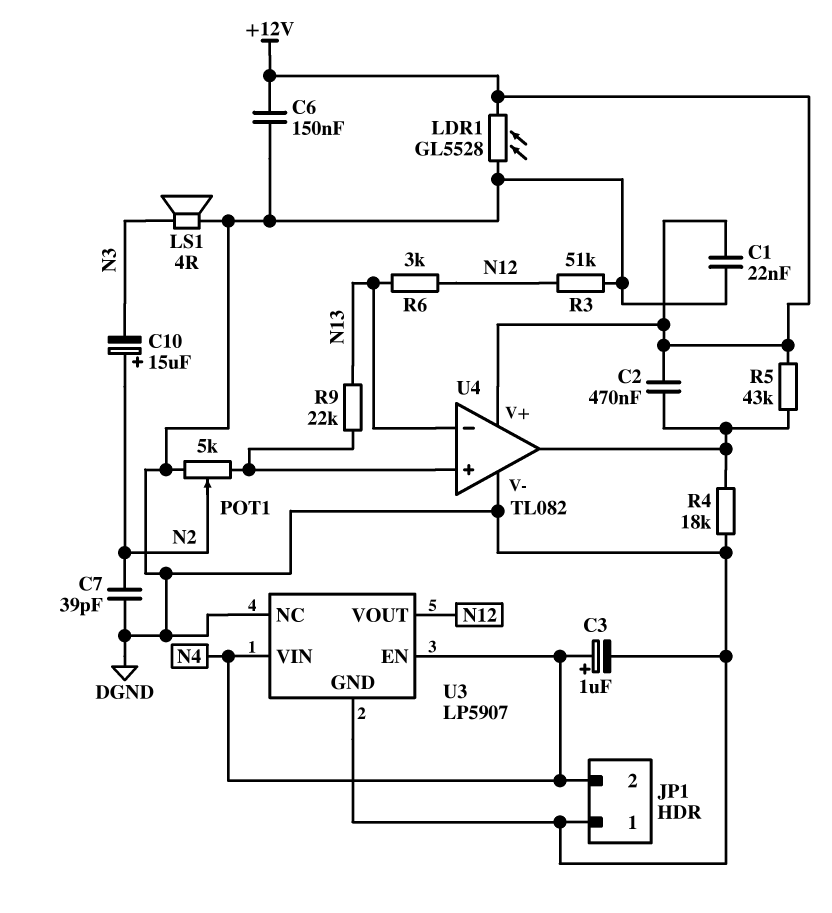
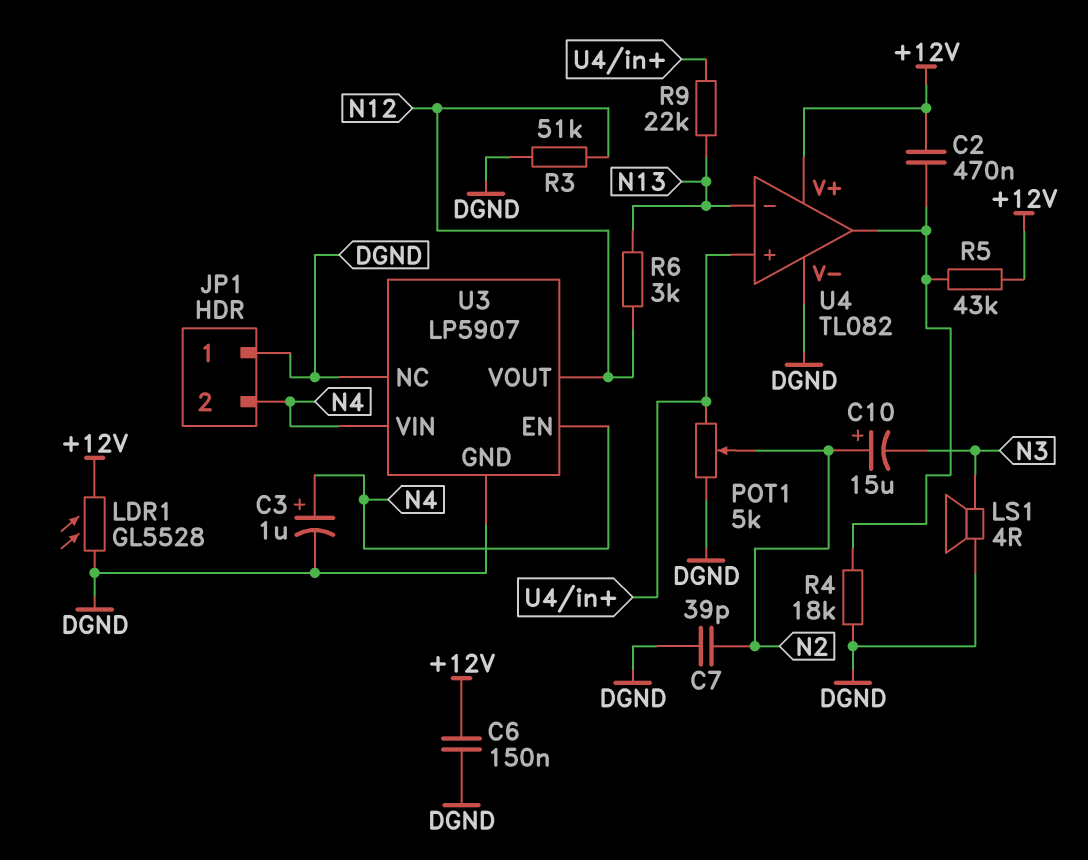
C1: 22nF (+12V, DGND) -> none

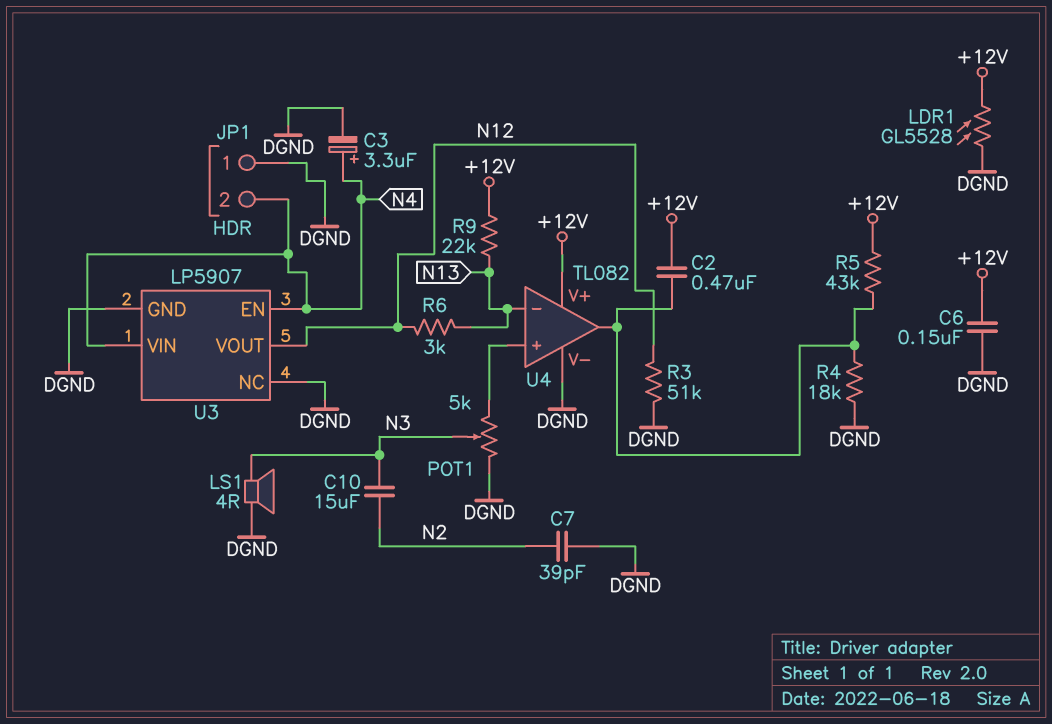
C3: 1uF (plus N4, minus DGND) -> 3.3uF (plus N4, minus DGND)
C10: 15uF (plus N2, minus N3) -> 15uF (N2, N3)
POT1: 5k (DGND, U4/in+, wiper N2) -> 5k (DGND, U4/in+, wiper N3)
R9: 22k (N13, U4/in+) -> 22k (+12V, N13)

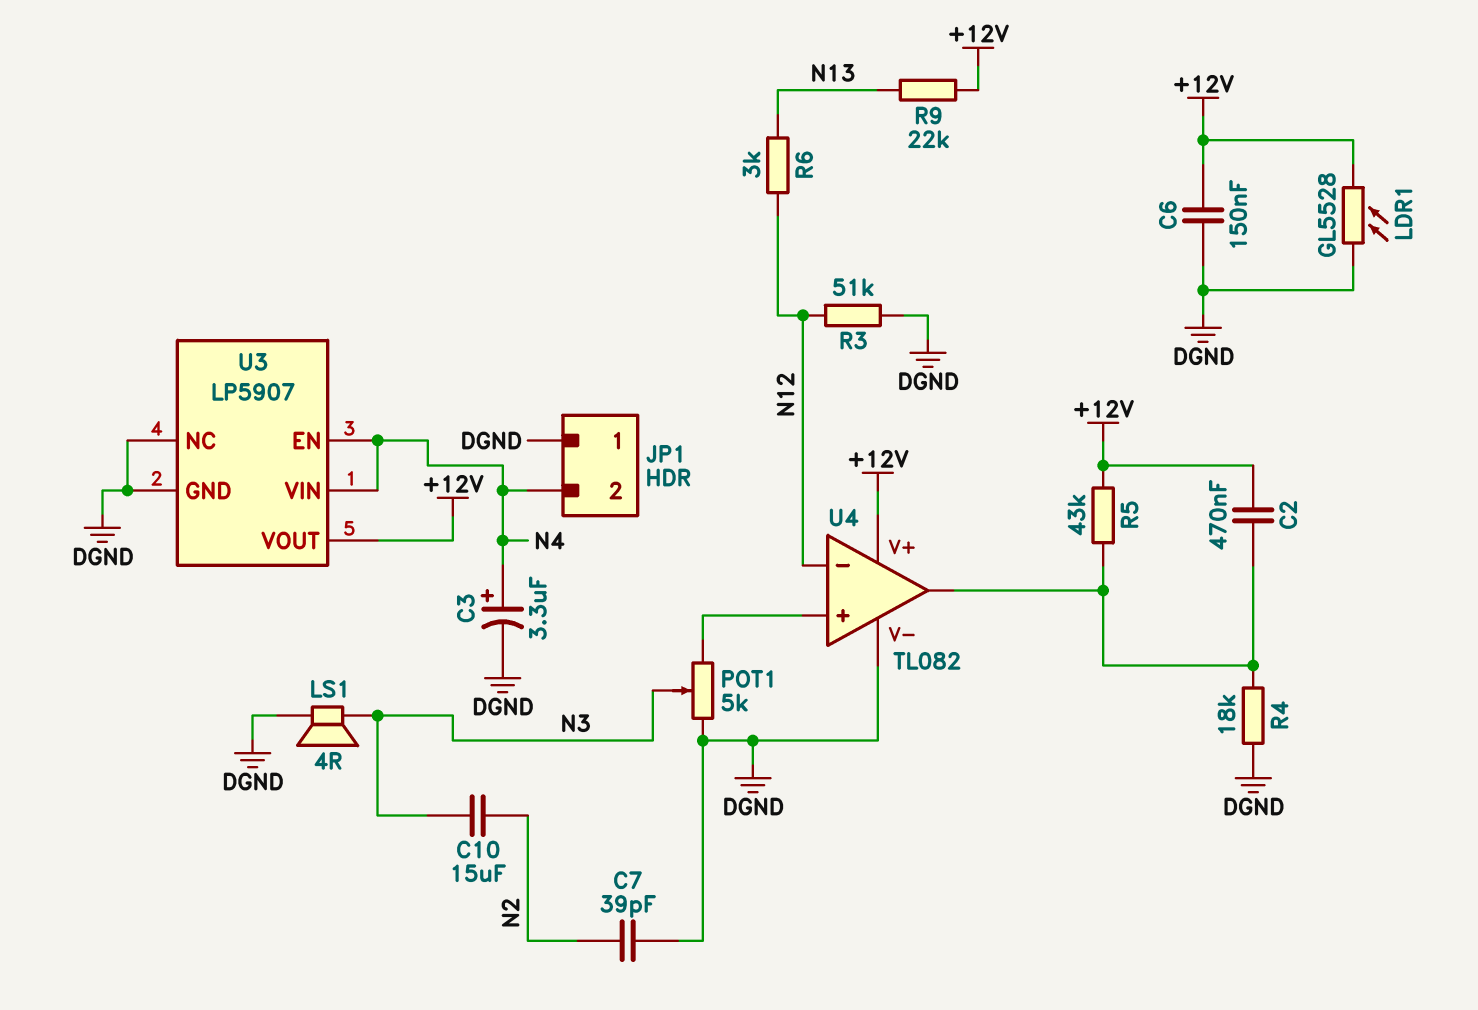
U3 pin VOUT: N12 -> +12V
U4 pin in-: N13 -> N12

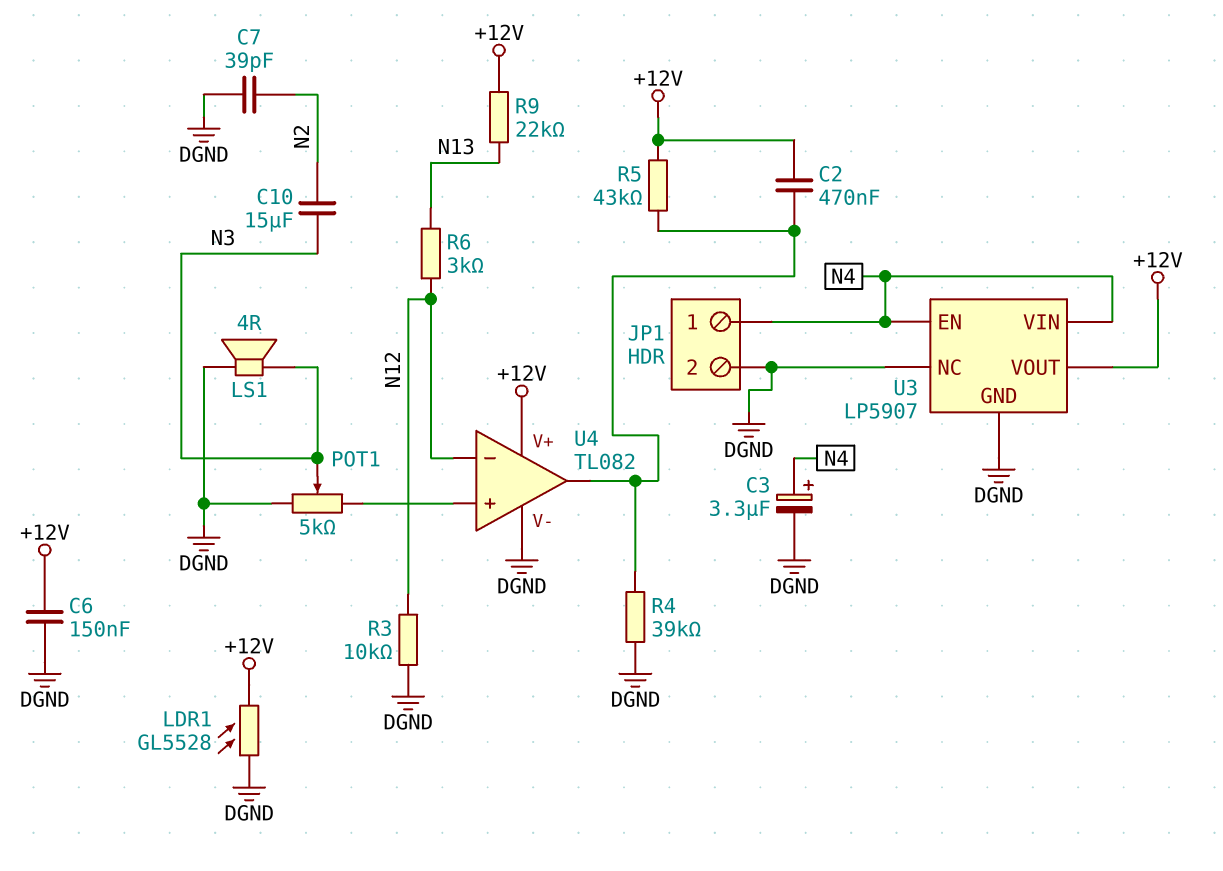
JP1 pin 1: DGND -> N4
JP1 pin 2: N4 -> DGND
R3: 51k (DGND, N12) -> 10k (DGND, N12)
R4: 18k (DGND, U4/out) -> 39k (DGND, U4/out)

